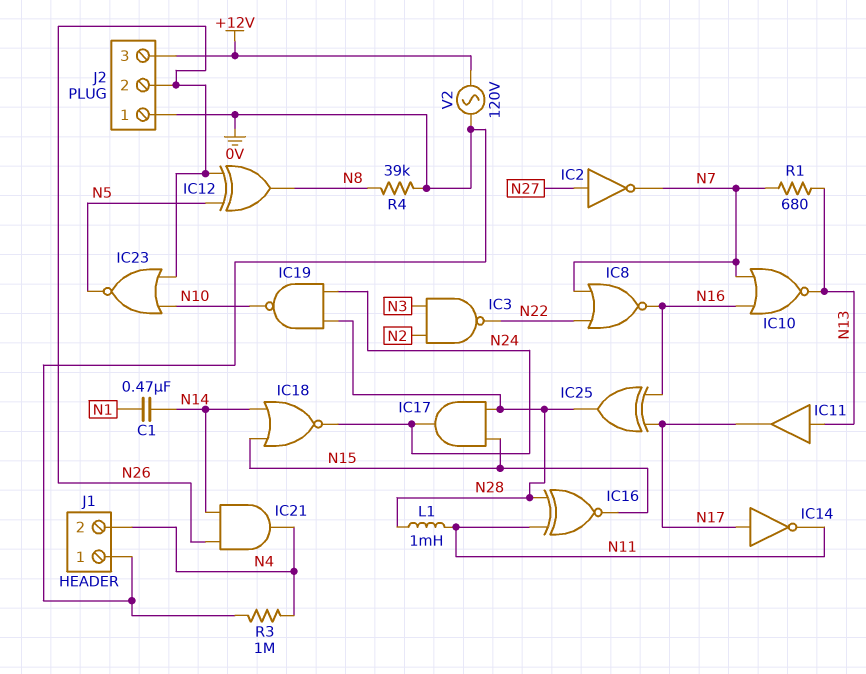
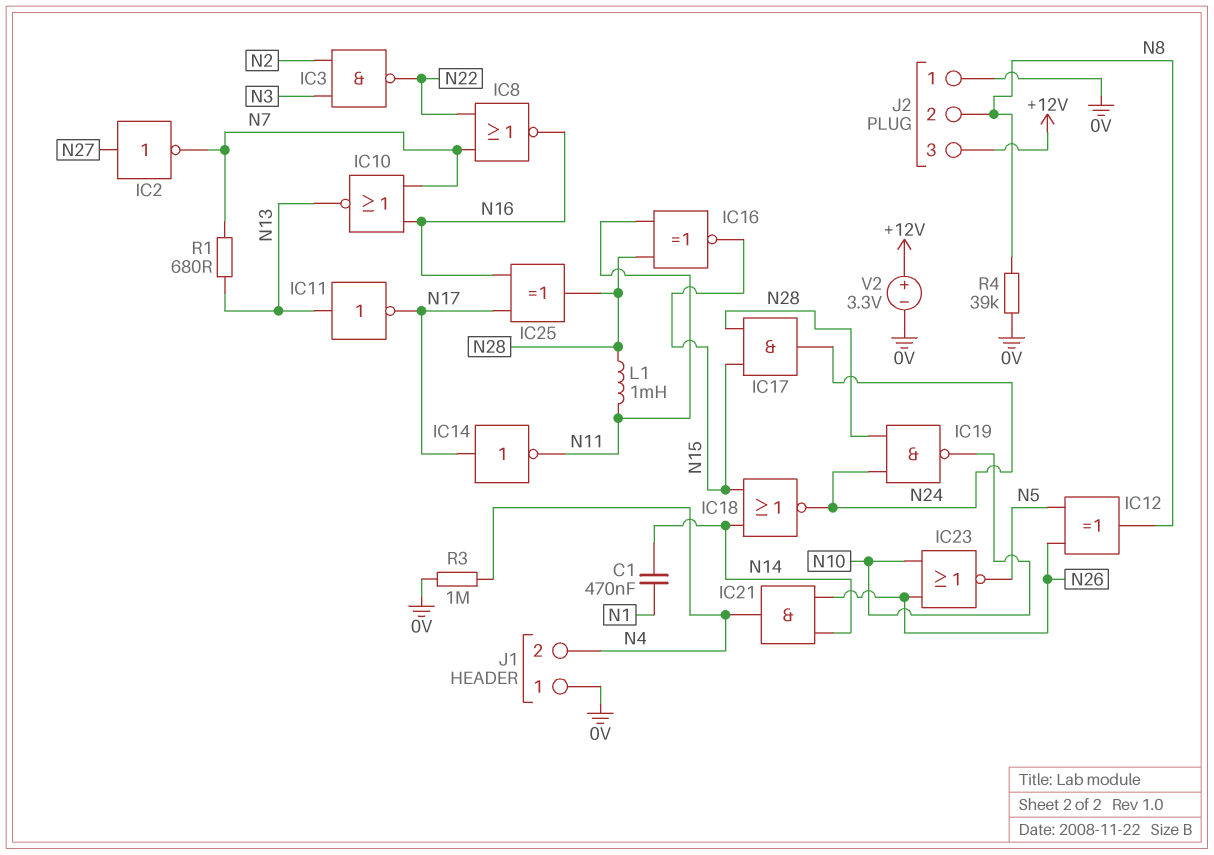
IC11: buffer (in N13, out N17) -> NOT (in N13, out N17)
J2 pin 2: N26 -> N8
V2: AC 120V (+12V, 0V) -> 3.3V (plus +12V, minus 0V)

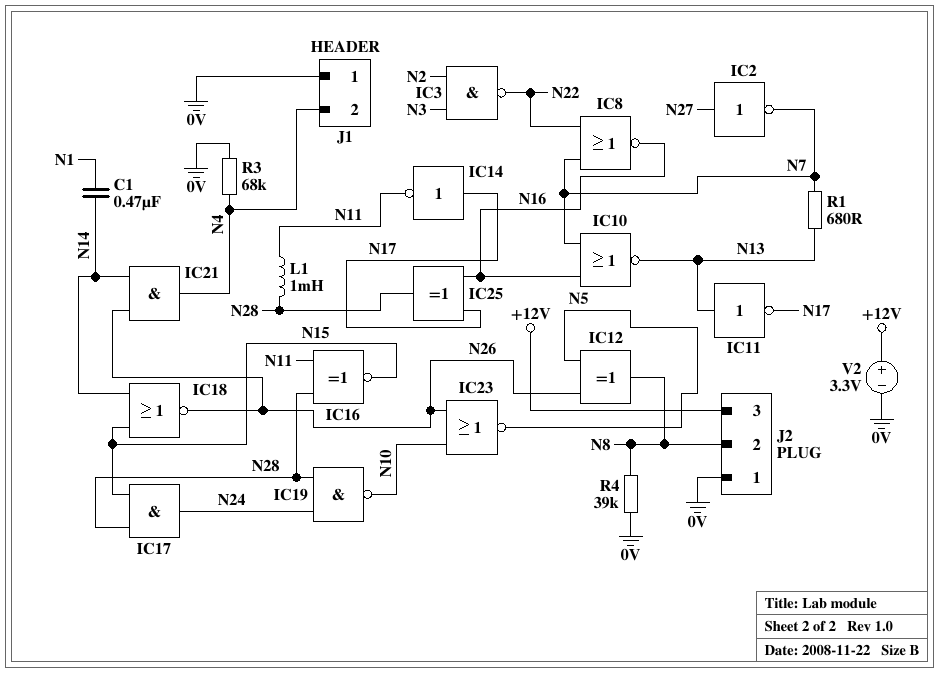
IC18: NOR (in N14, in N15, out N24) -> NOR (in N14, in N15, out N26)
R3: 1M (0V, N4) -> 68k (0V, N4)

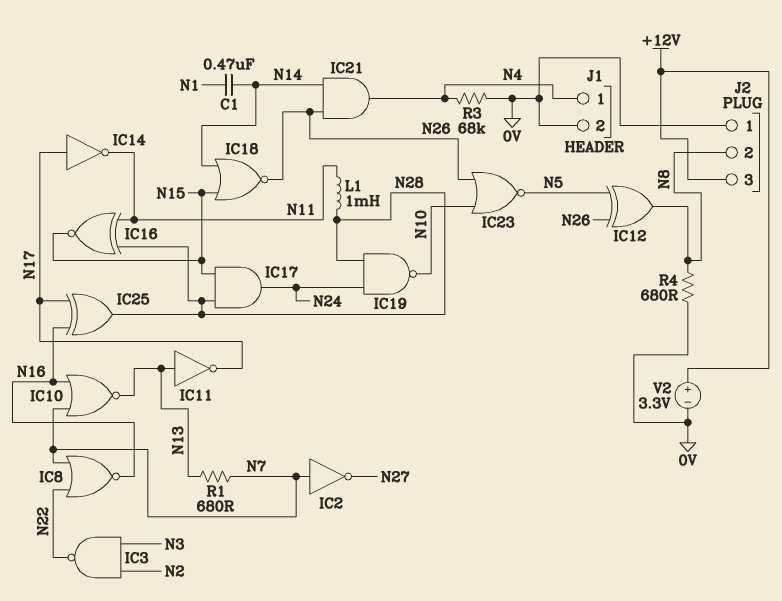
IC2: NOT (in N27, out N7) -> NOT (in N7, out N27)
J1 pin 1: 0V -> N4
J1 pin 2: N4 -> 0V
R4: 39k (0V, N8) -> 680 (0V, N8)

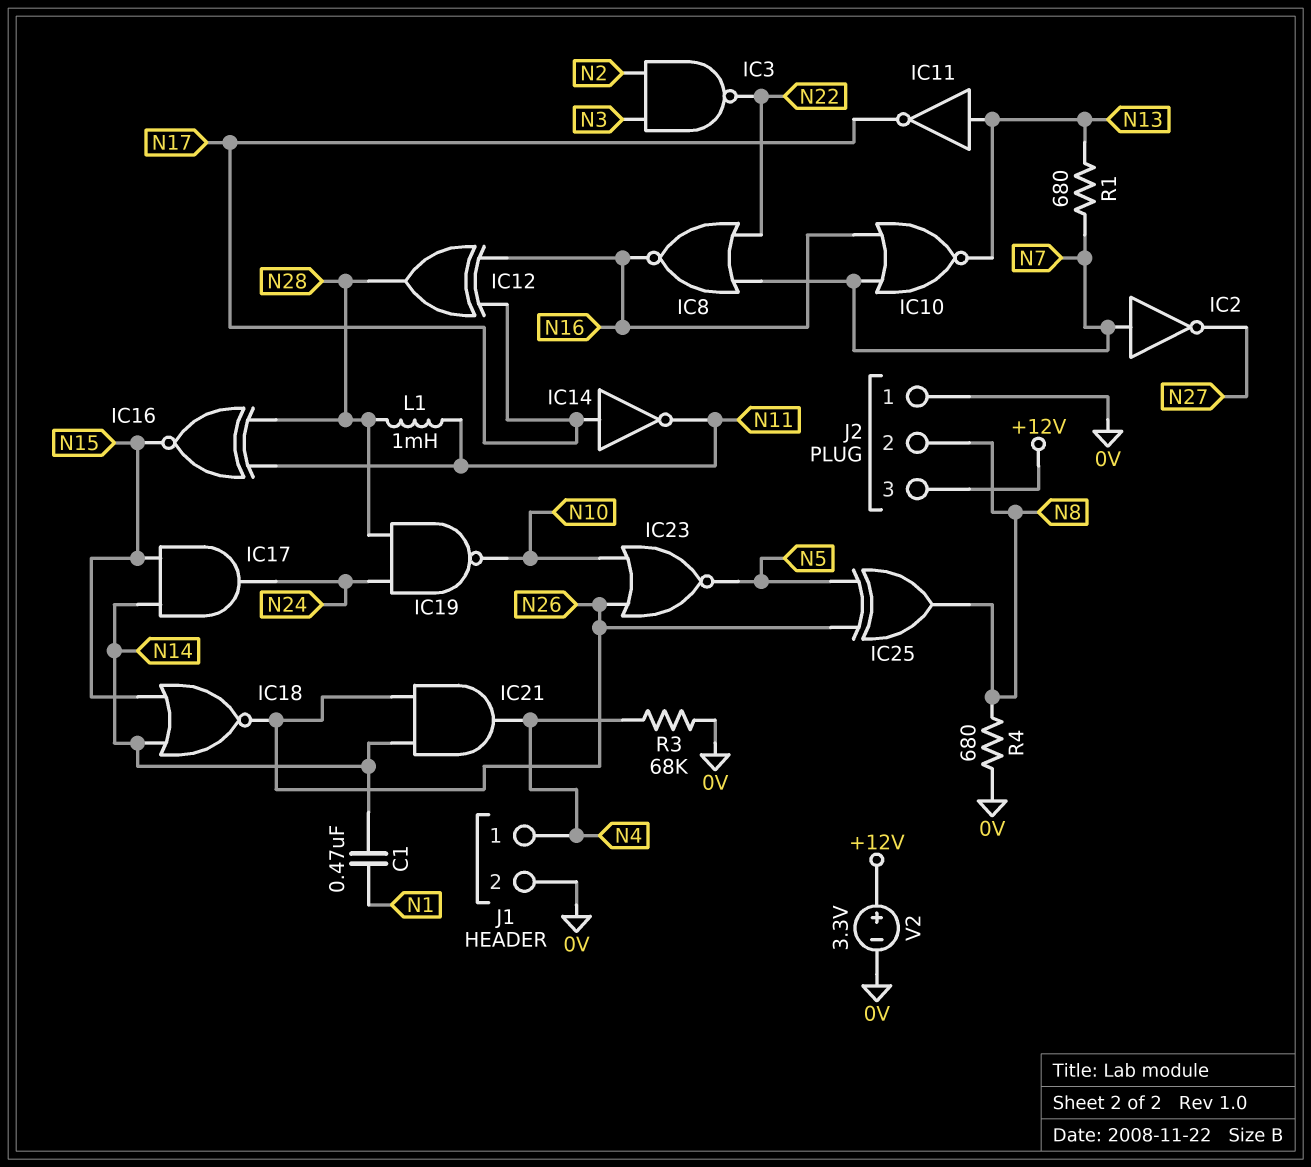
IC12: XOR (in N5, in N26, out N8) -> XOR (in N16, in N17, out N28)
IC17: AND (in N15, in N28, out N24) -> AND (in N14, in N15, out N24)
IC25: XOR (in N16, in N17, out N28) -> XOR (in N5, in N26, out N8)

